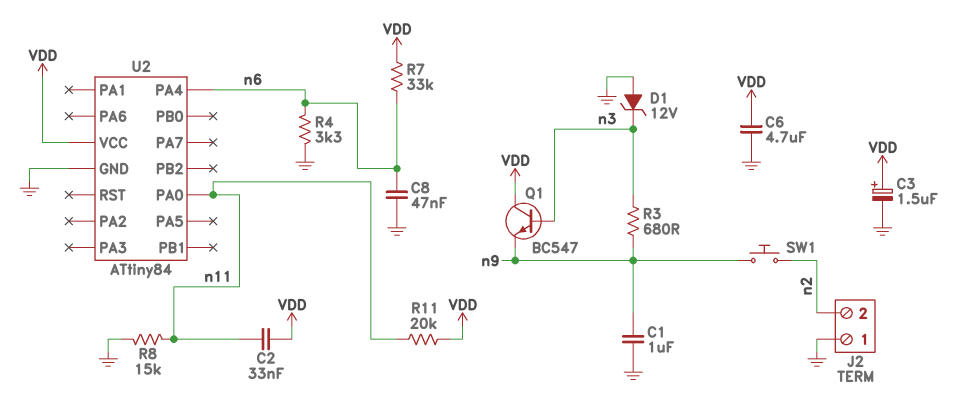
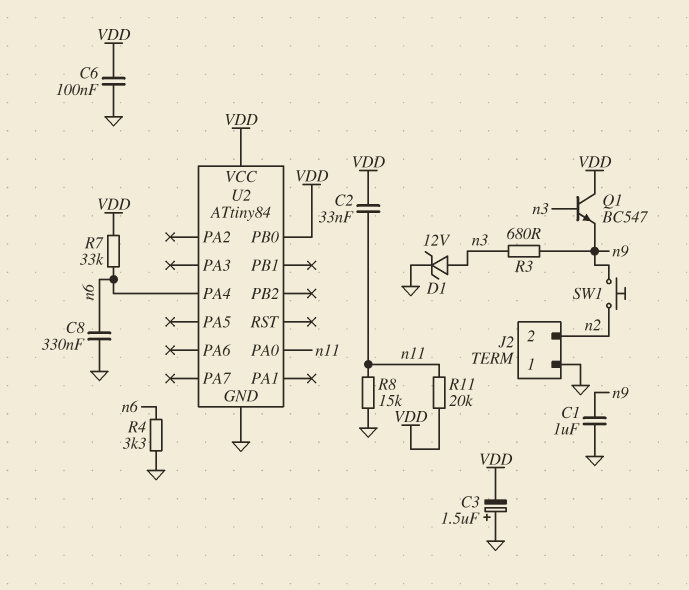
C3: 1.5uF (plus VDD, minus GND) -> 1.5uF (plus GND, minus VDD)
C6: 4.7uF (GND, VDD) -> 100nF (GND, VDD)
C8: 47nF (GND, n6) -> 330nF (GND, n6)
D1: zener 12V (A GND, K n3) -> zener 12V (A n3, K GND)
U2 pin PB0: none -> VDD

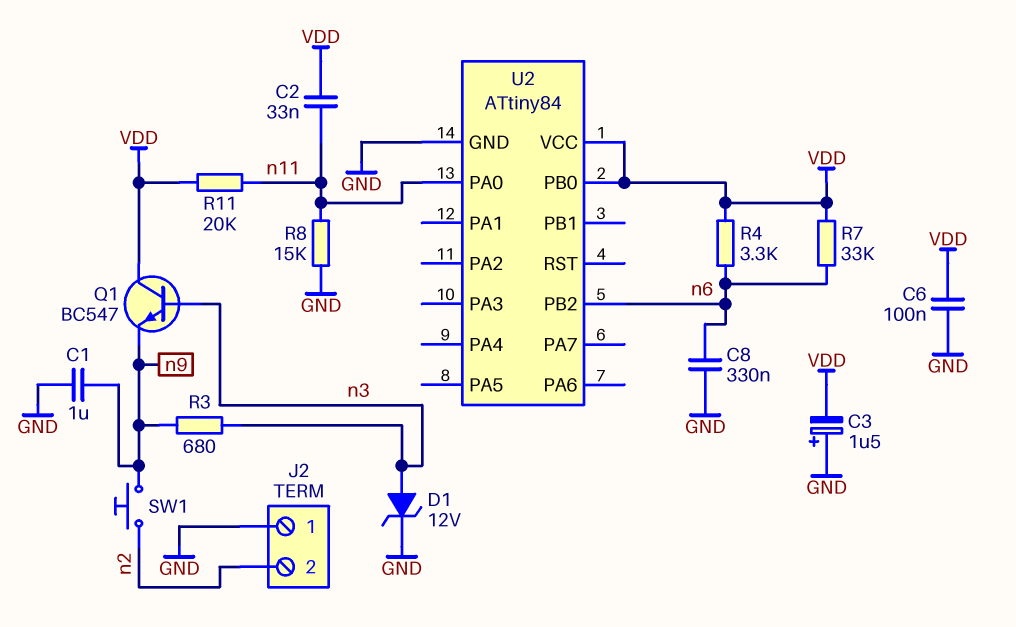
R4: 3.3k (GND, n6) -> 3.3k (VDD, n6)
U2 pin PA4: n6 -> none
U2 pin PB2: none -> n6

